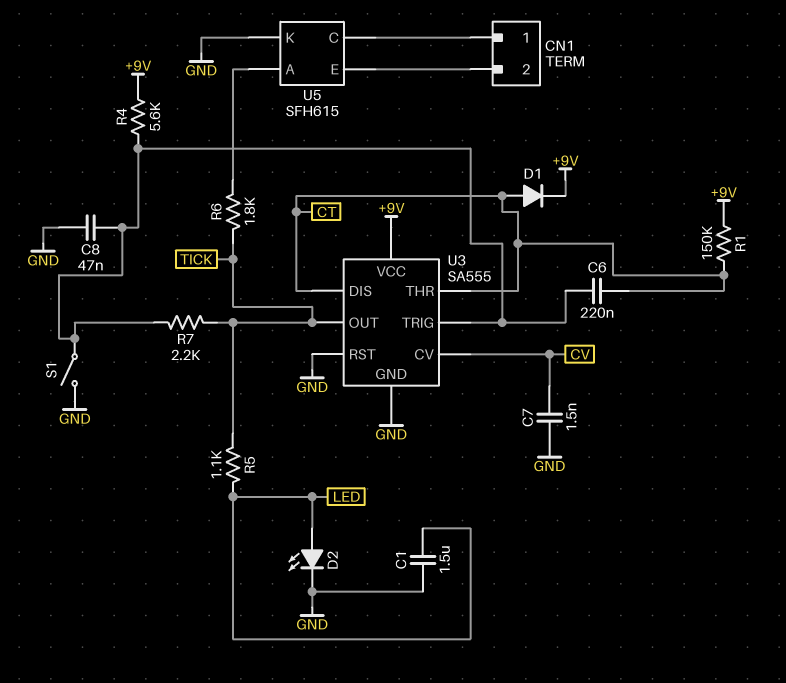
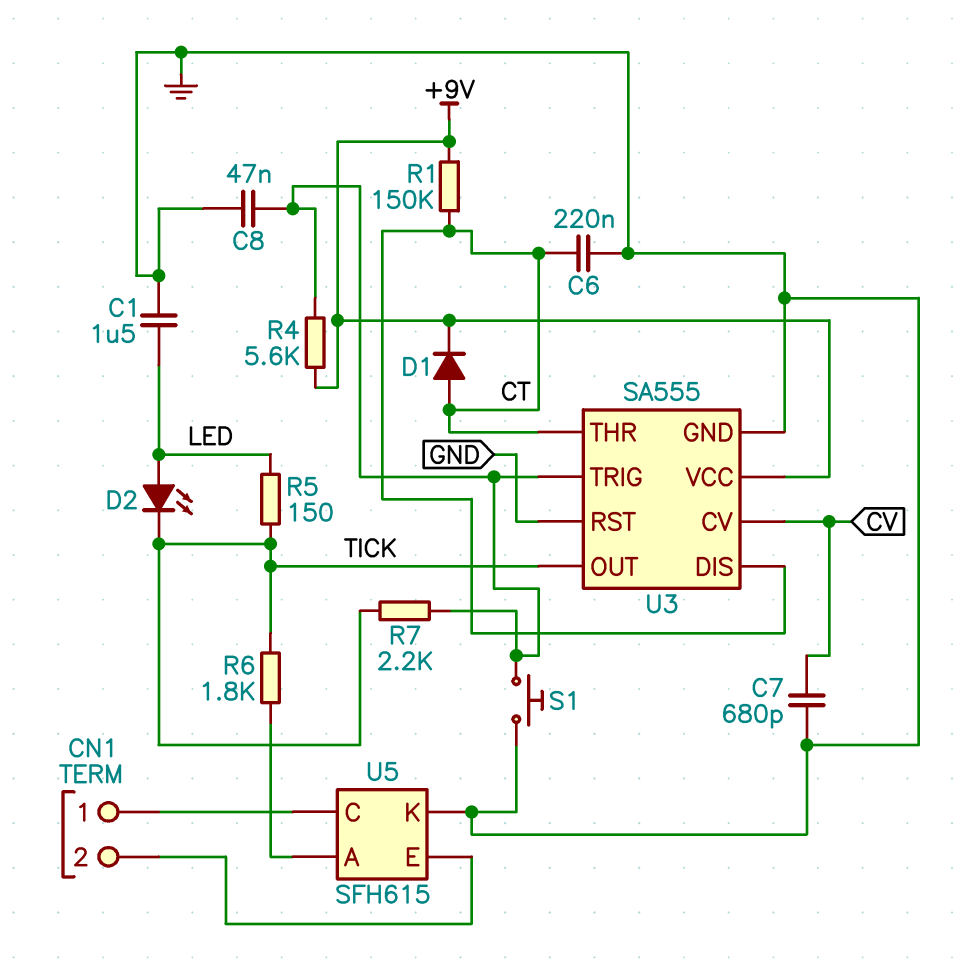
C6: 220nF (CT, U3/TRIG) -> 220nF (CT, GND)
C7: 1.5nF (CV, GND) -> 680pF (CV, GND)
D2: LED (A LED, K GND) -> LED (A LED, K TICK)
R5: 1.1k (LED, TICK) -> 150 (LED, TICK)
S1: switch (GND, U3/TRIG) -> button (GND, U3/TRIG)

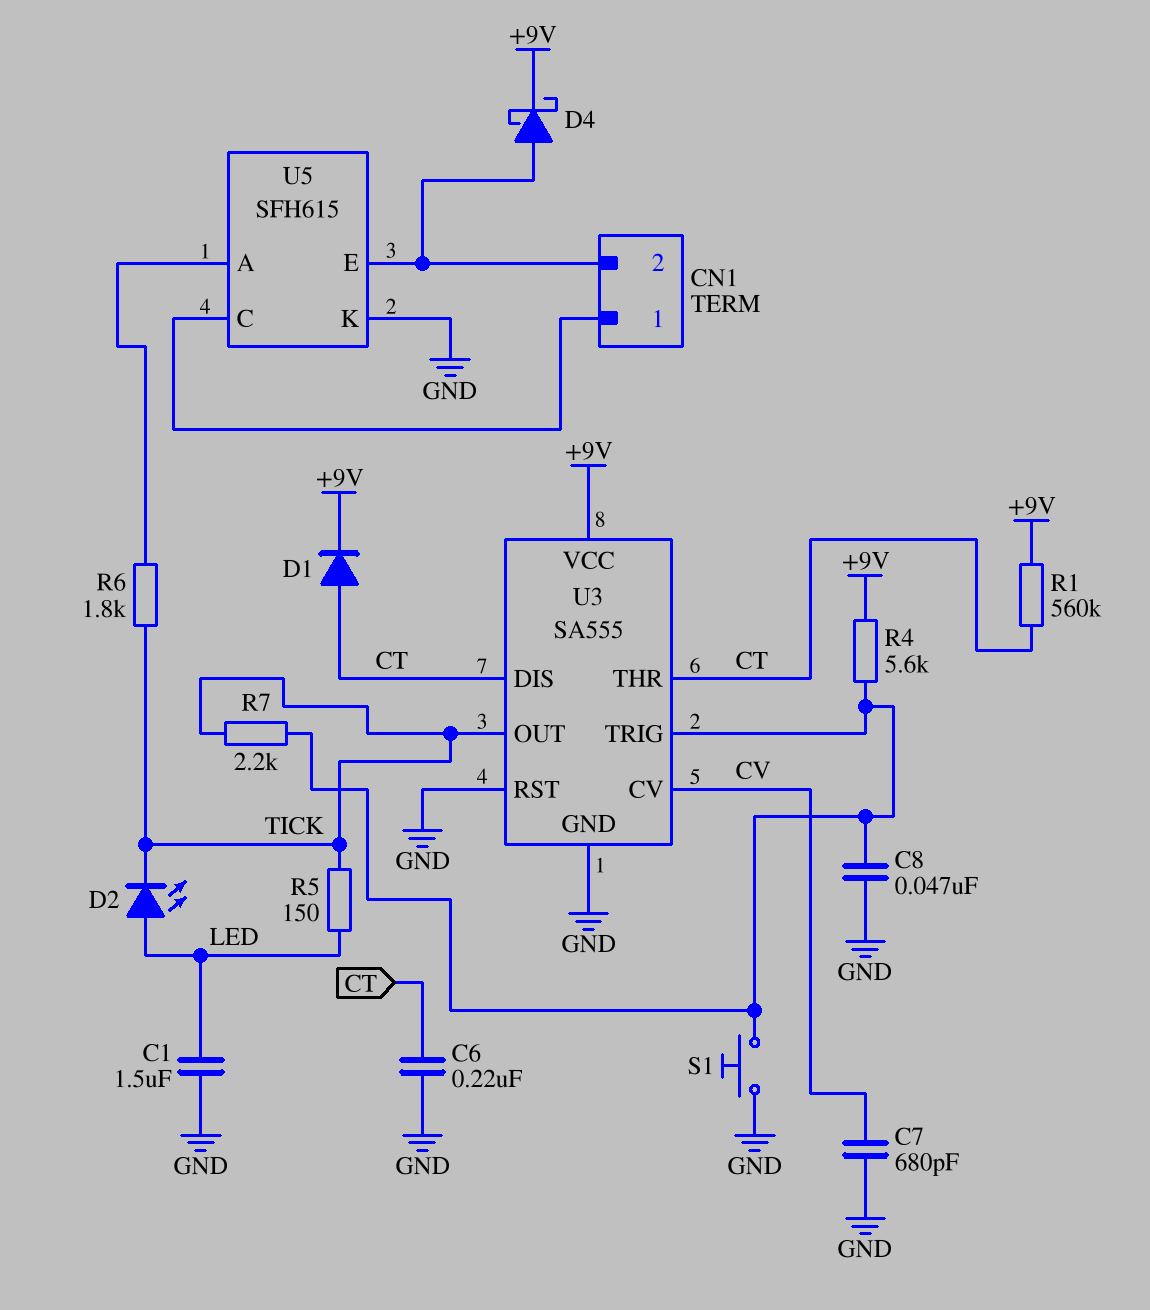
D4: none -> schottky (A CN1/2, K +9V)
R1: 150k (+9V, CT) -> 560k (+9V, CT)

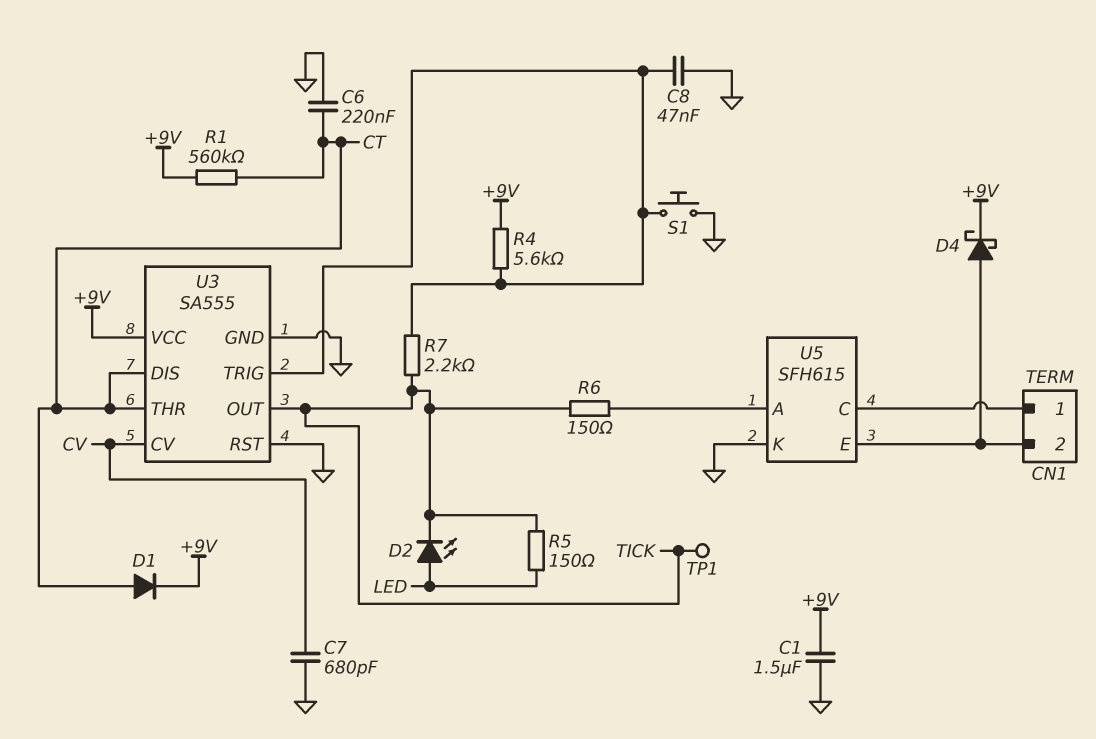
C1: 1.5uF (GND, LED) -> 1.5uF (+9V, GND)
R6: 1.8k (TICK, U5/A) -> 150 (TICK, U5/A)
TP1: none -> test point (TICK)

